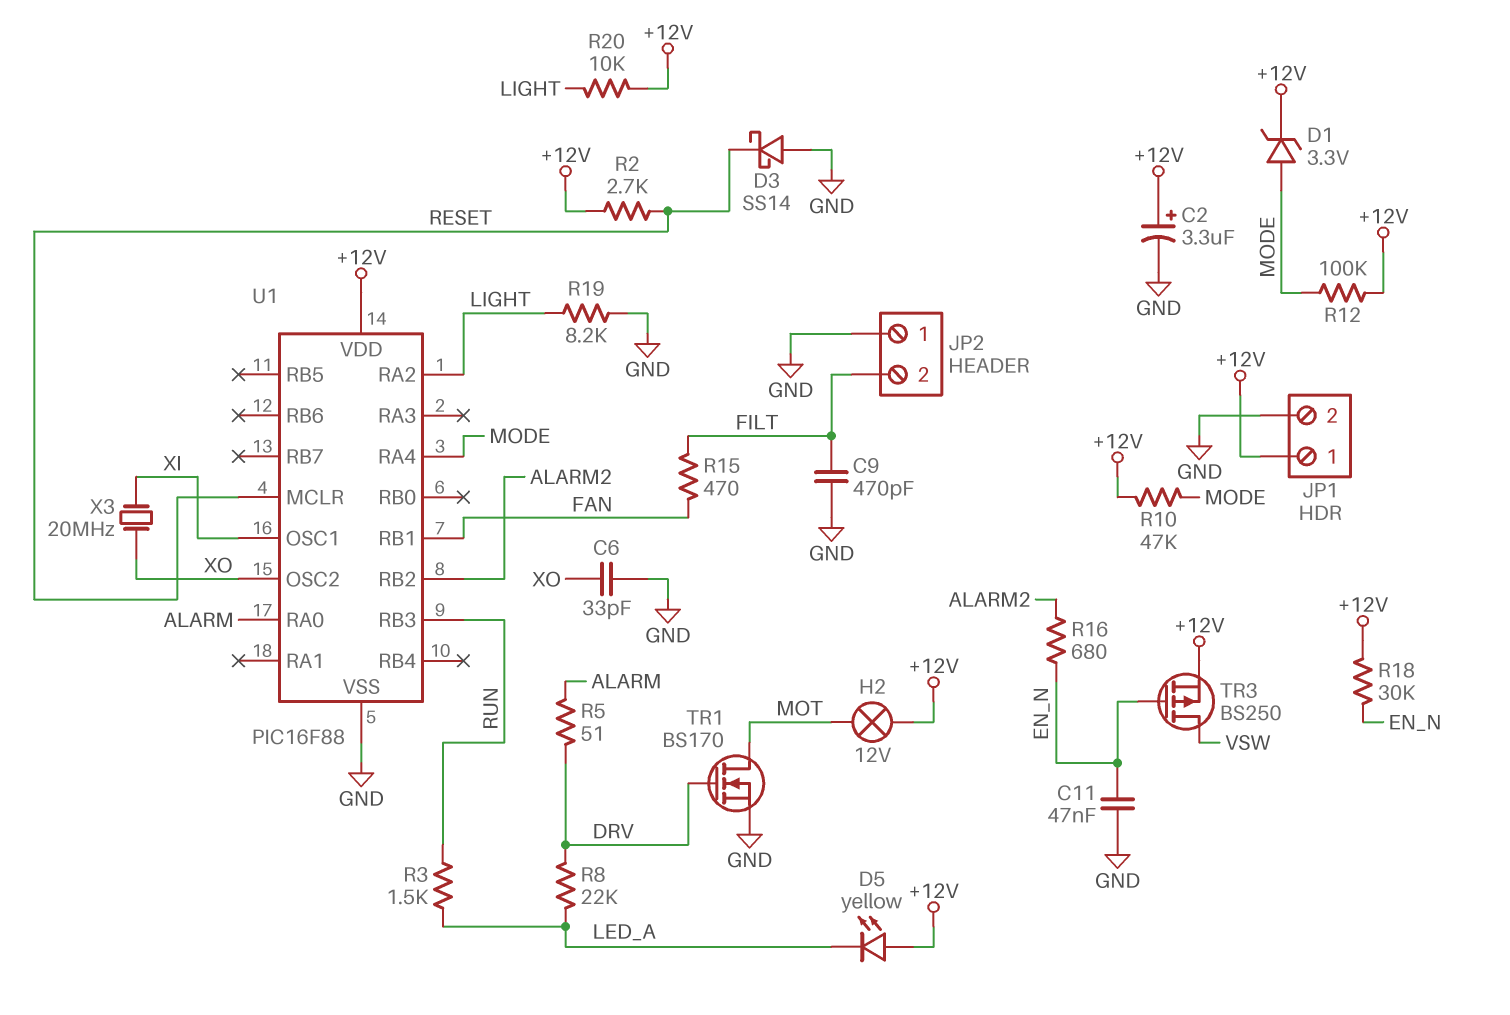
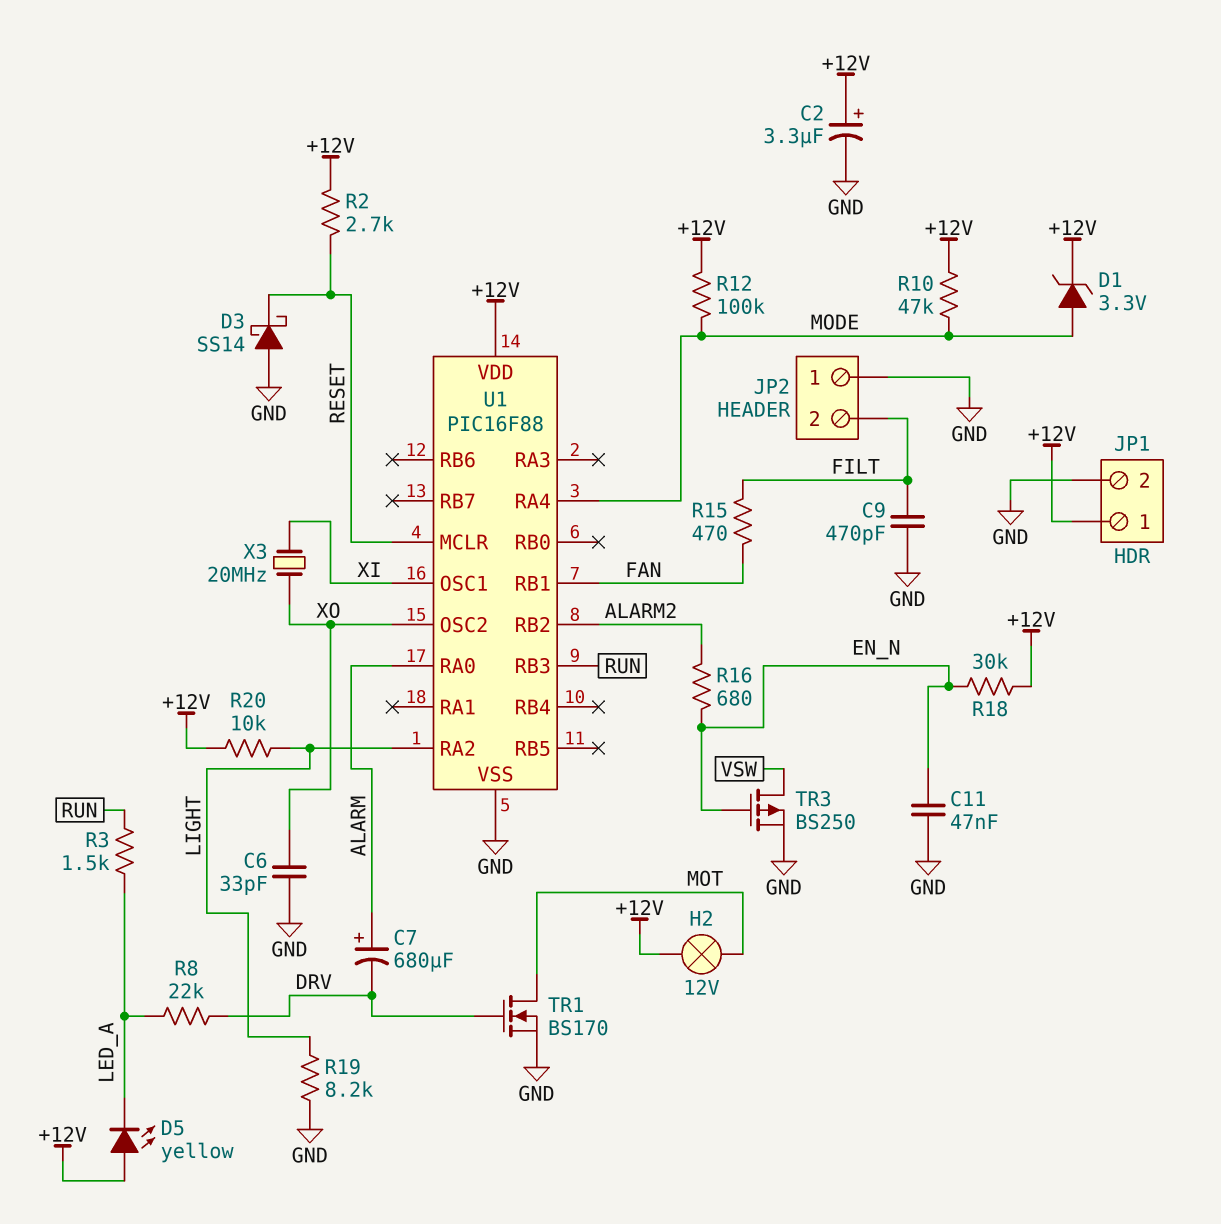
C7: none -> 680uF (plus ALARM, minus DRV)
R5: 51 (ALARM, DRV) -> none
TR3: PMOS BS250 (G EN_N, D VSW, S +12V) -> PMOS BS250 (G EN_N, D VSW, S GND)

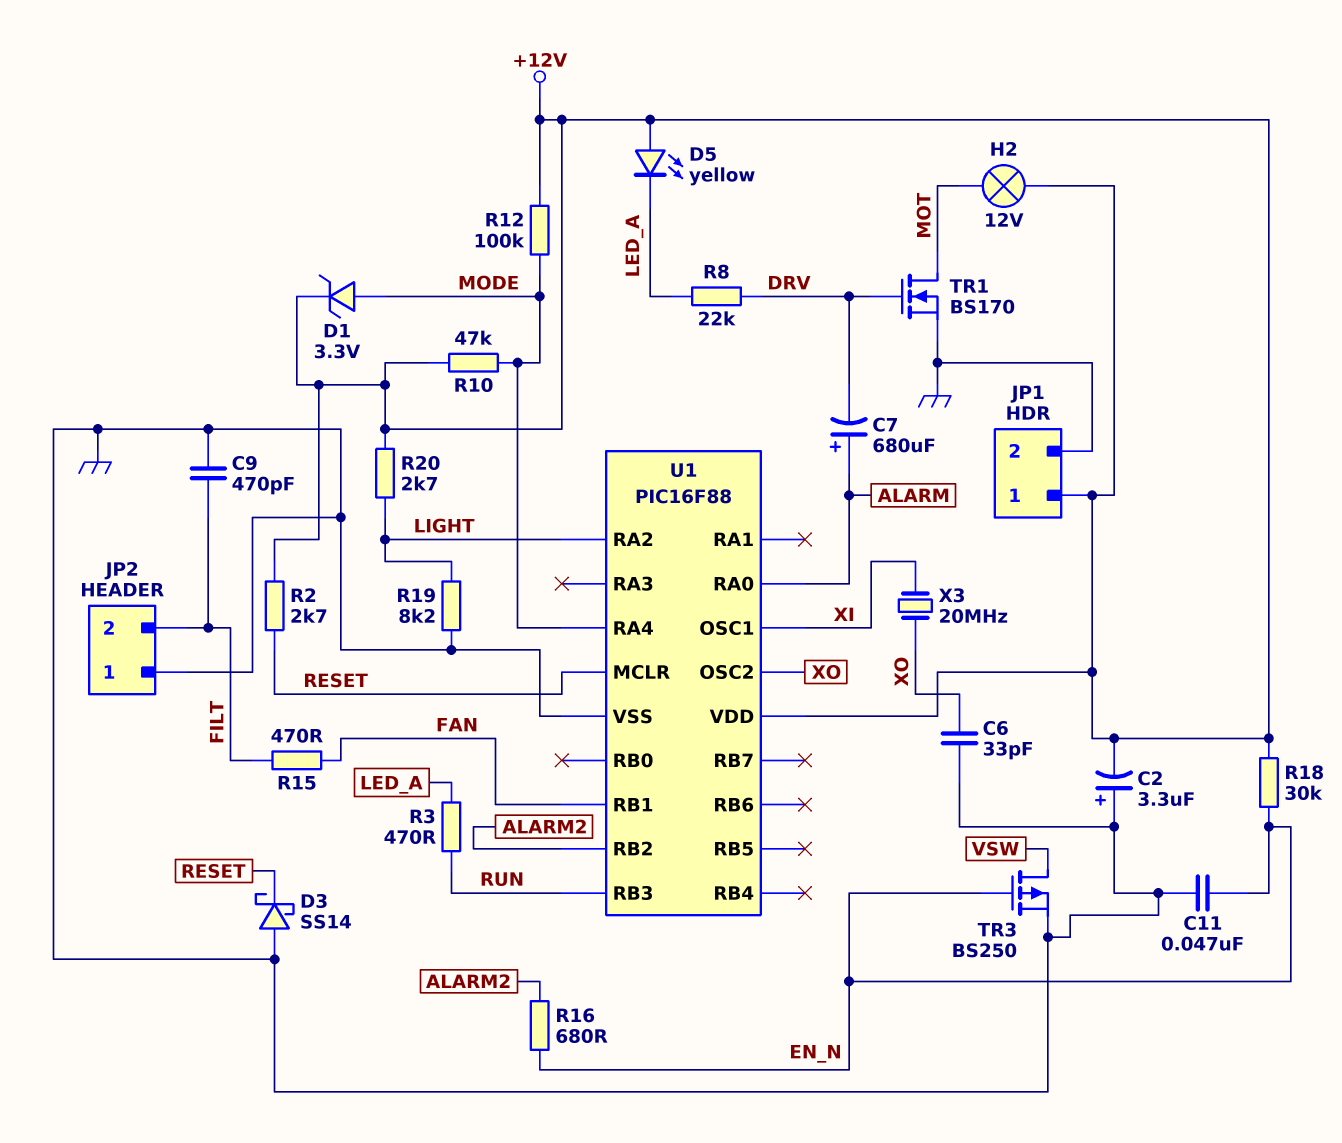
C2: 3.3uF (plus +12V, minus GND) -> 3.3uF (plus GND, minus +12V)
R3: 1.5k (LED_A, RUN) -> 470 (LED_A, RUN)
R20: 10k (+12V, LIGHT) -> 2.7k (+12V, LIGHT)

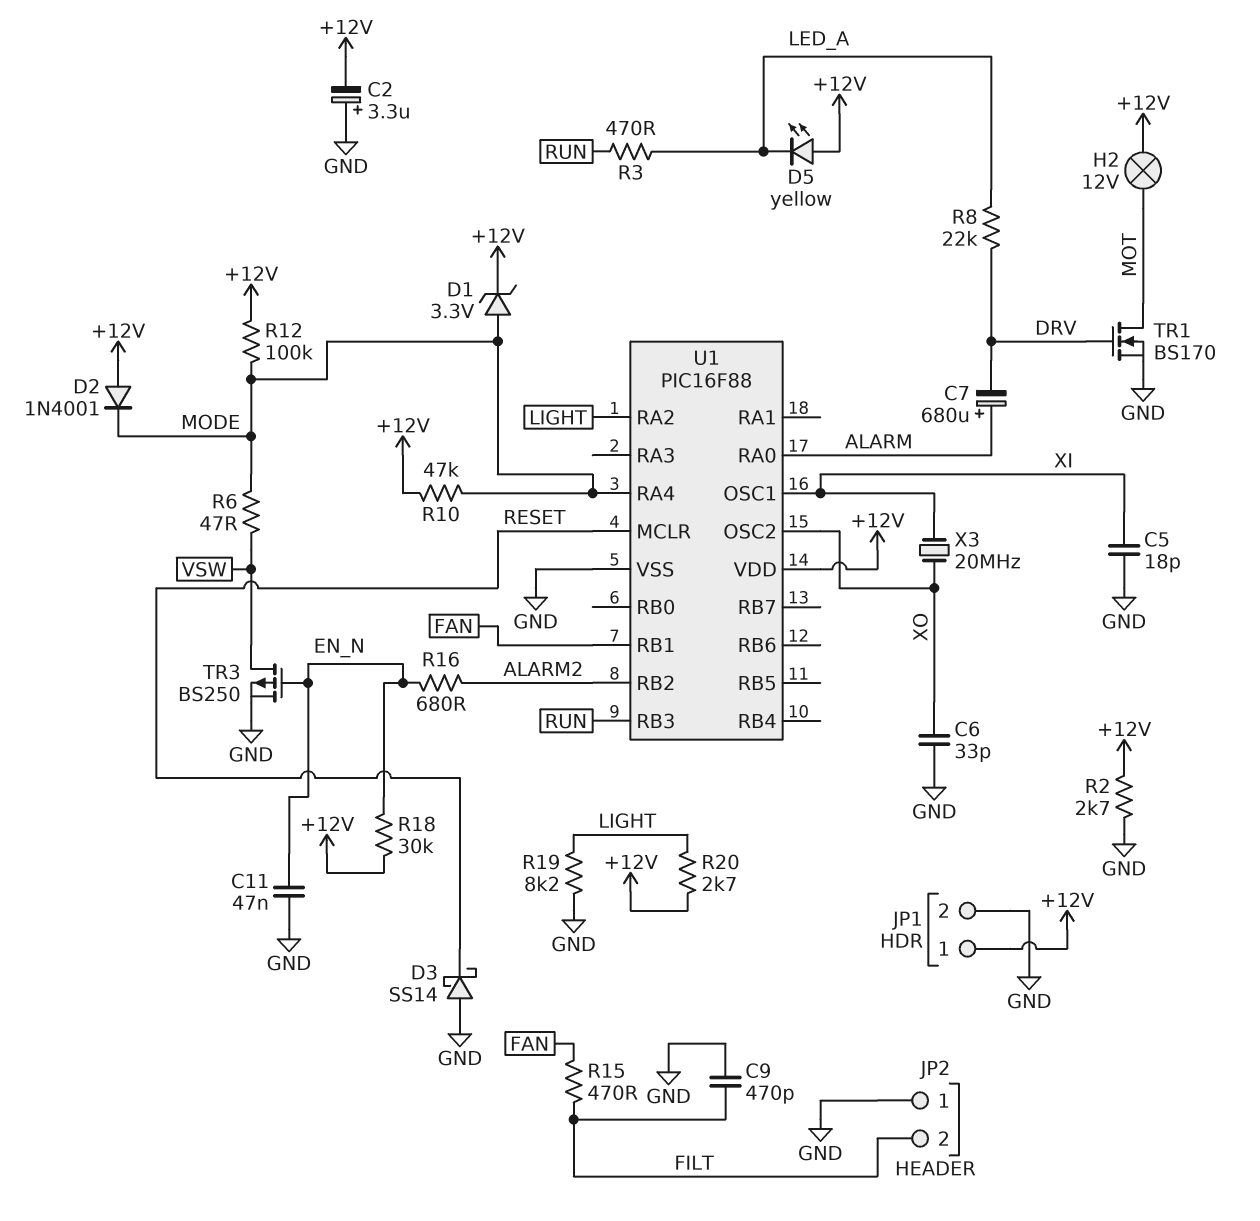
C5: none -> 18pF (GND, XI)
D2: none -> diode 1N4001 (A +12V, K MODE)
R2: 2.7k (+12V, RESET) -> 2.7k (+12V, GND)
R6: none -> 47 (MODE, VSW)

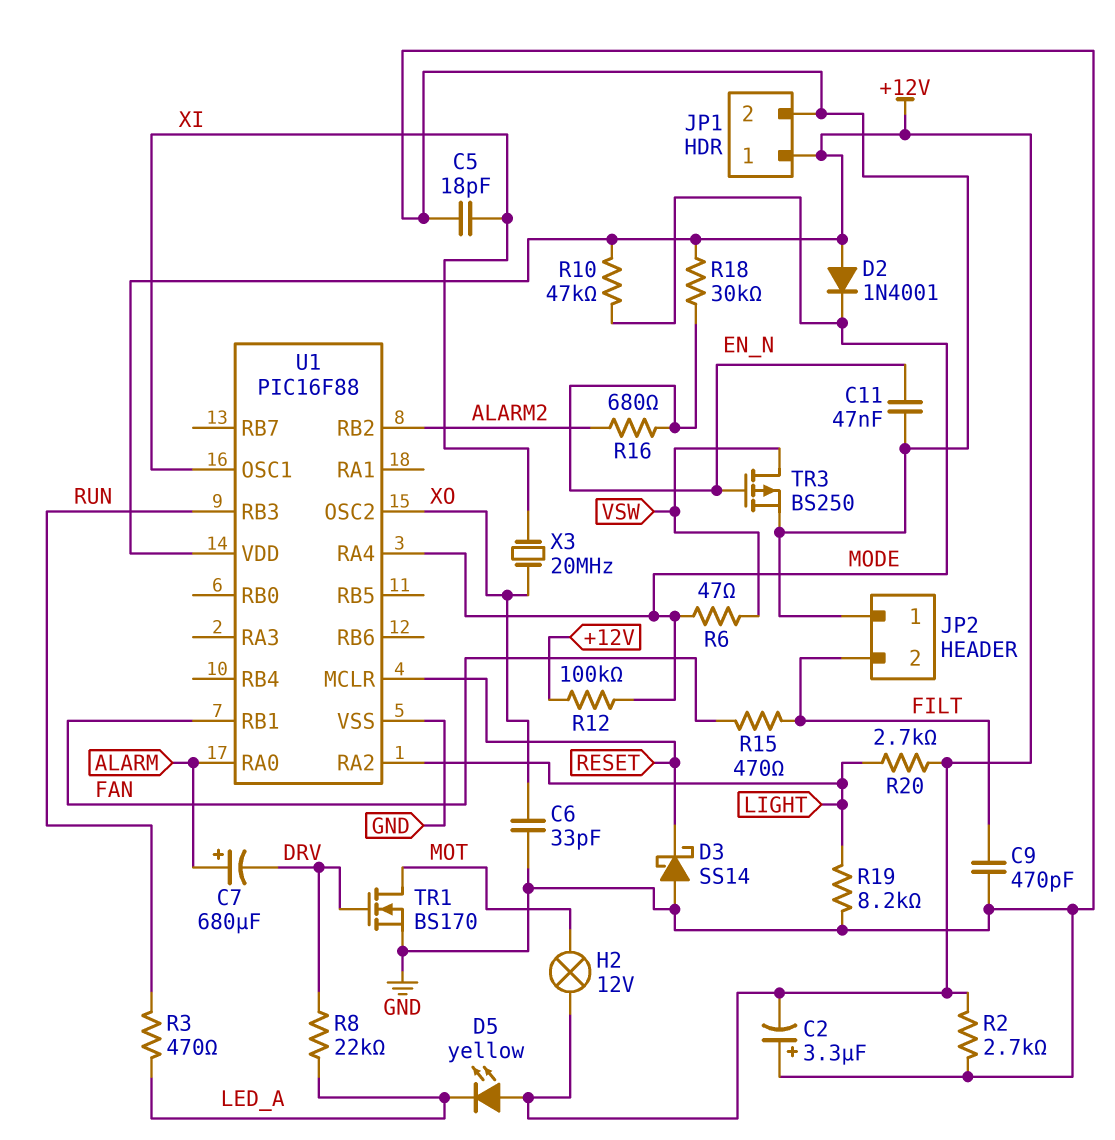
D1: zener 3.3V (A MODE, K +12V) -> none

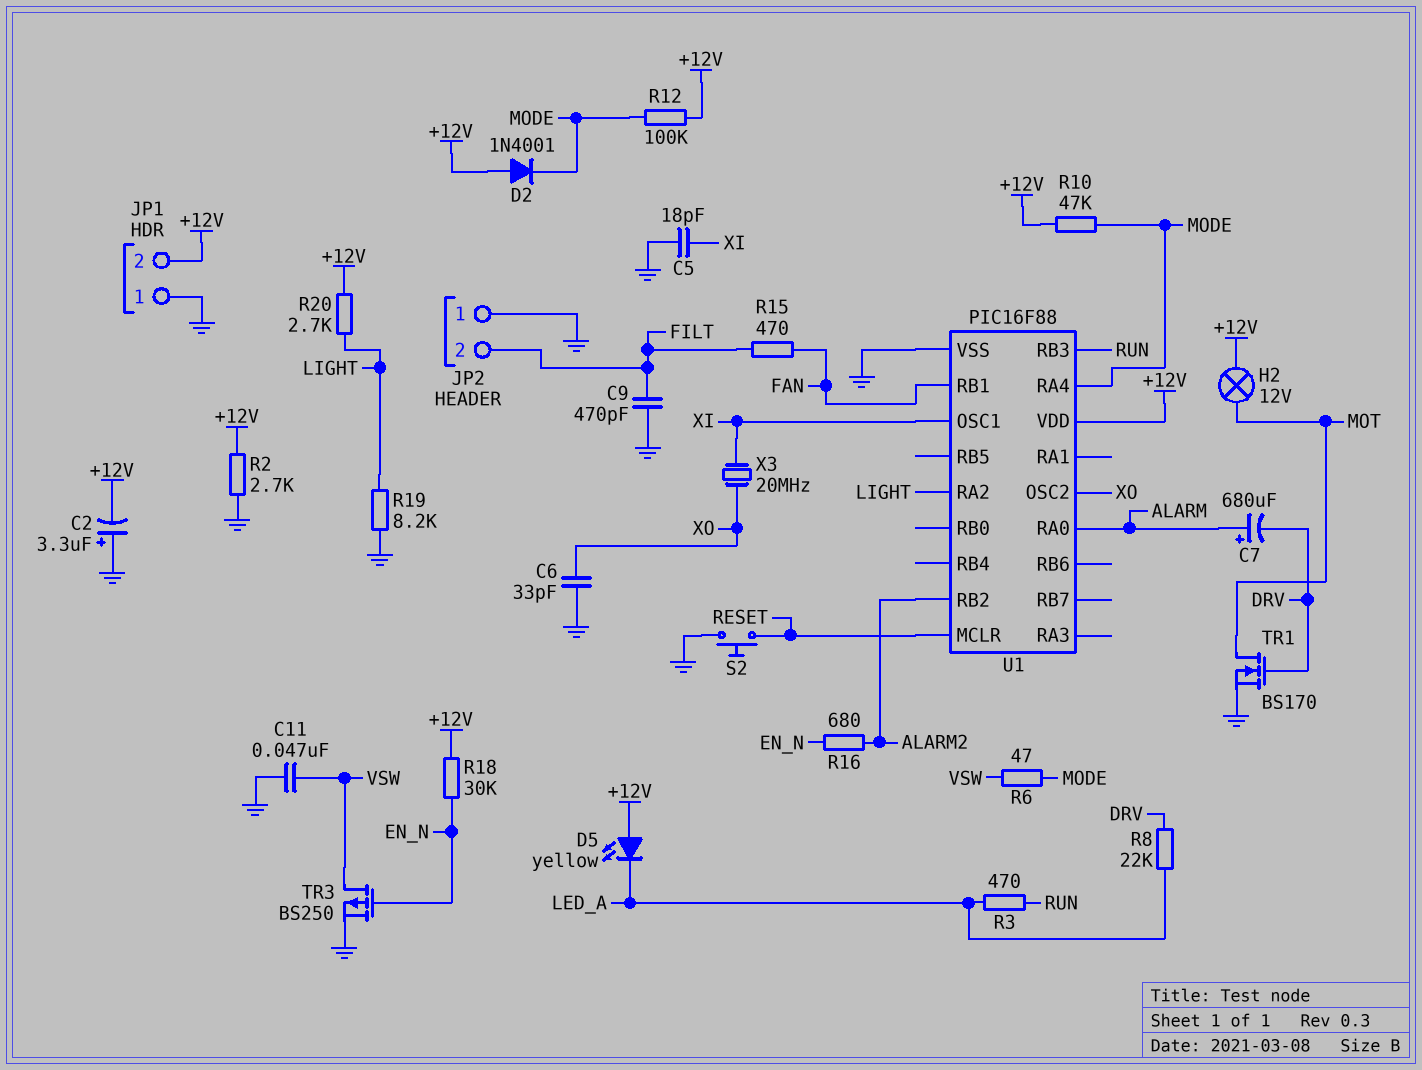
C11: 47nF (EN_N, GND) -> 47nF (GND, VSW)
D3: schottky SS14 (A GND, K RESET) -> none
JP1 pin 1: +12V -> GND
JP1 pin 2: GND -> +12V
S2: none -> button (GND, RESET)

